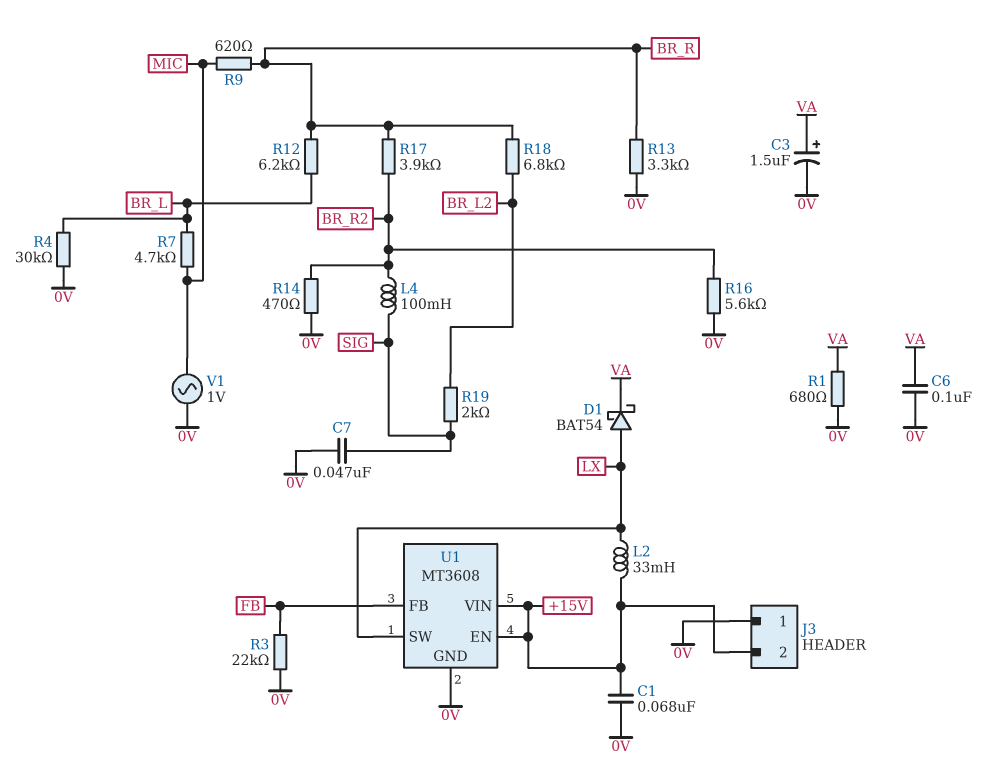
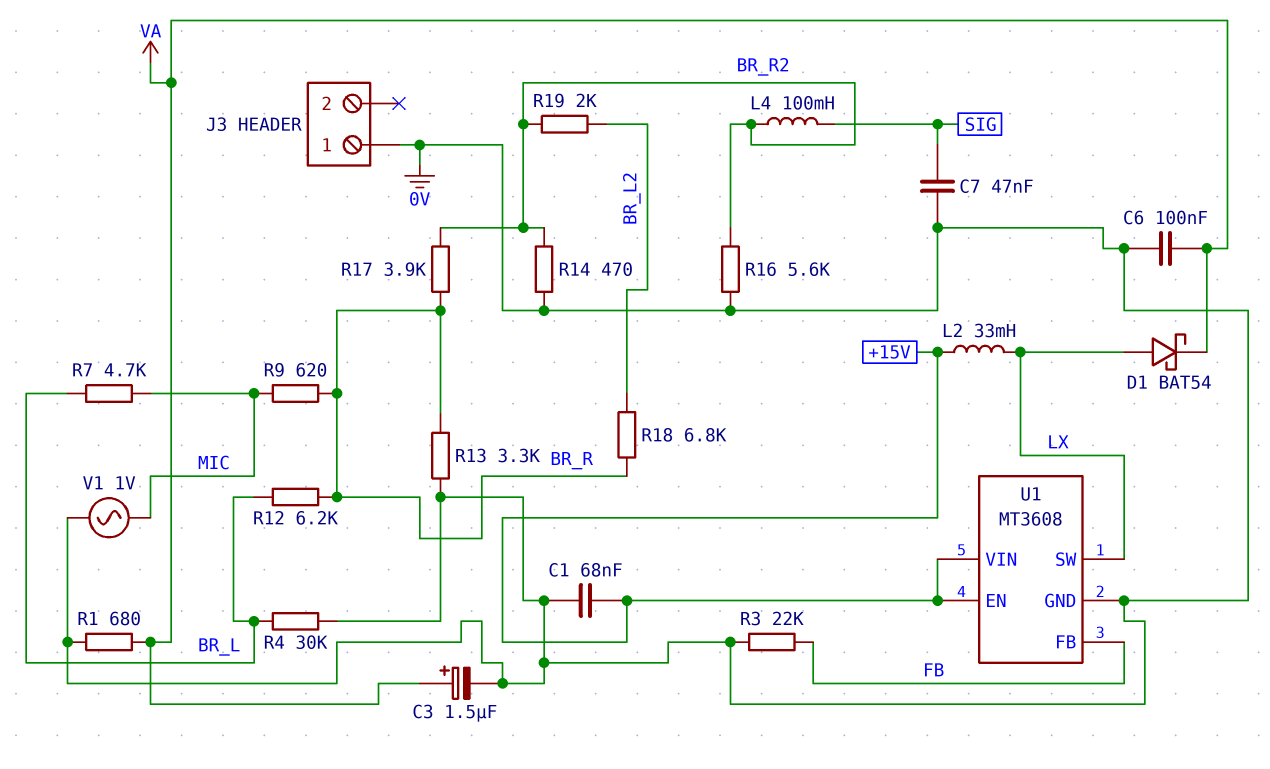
J3 pin 2: +15V -> none
R19: 2k (BR_L2, SIG) -> 2k (BR_L2, BR_R2)

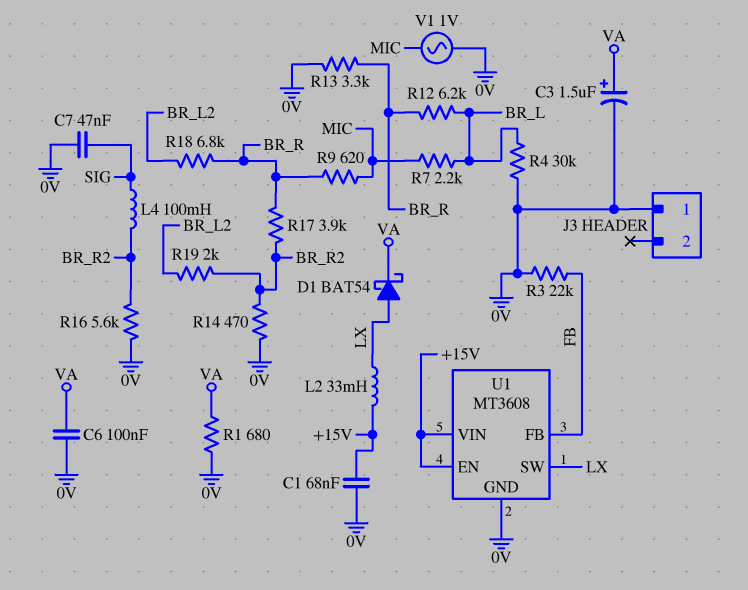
R7: 4.7k (BR_L, MIC) -> 2.2k (BR_L, MIC)

